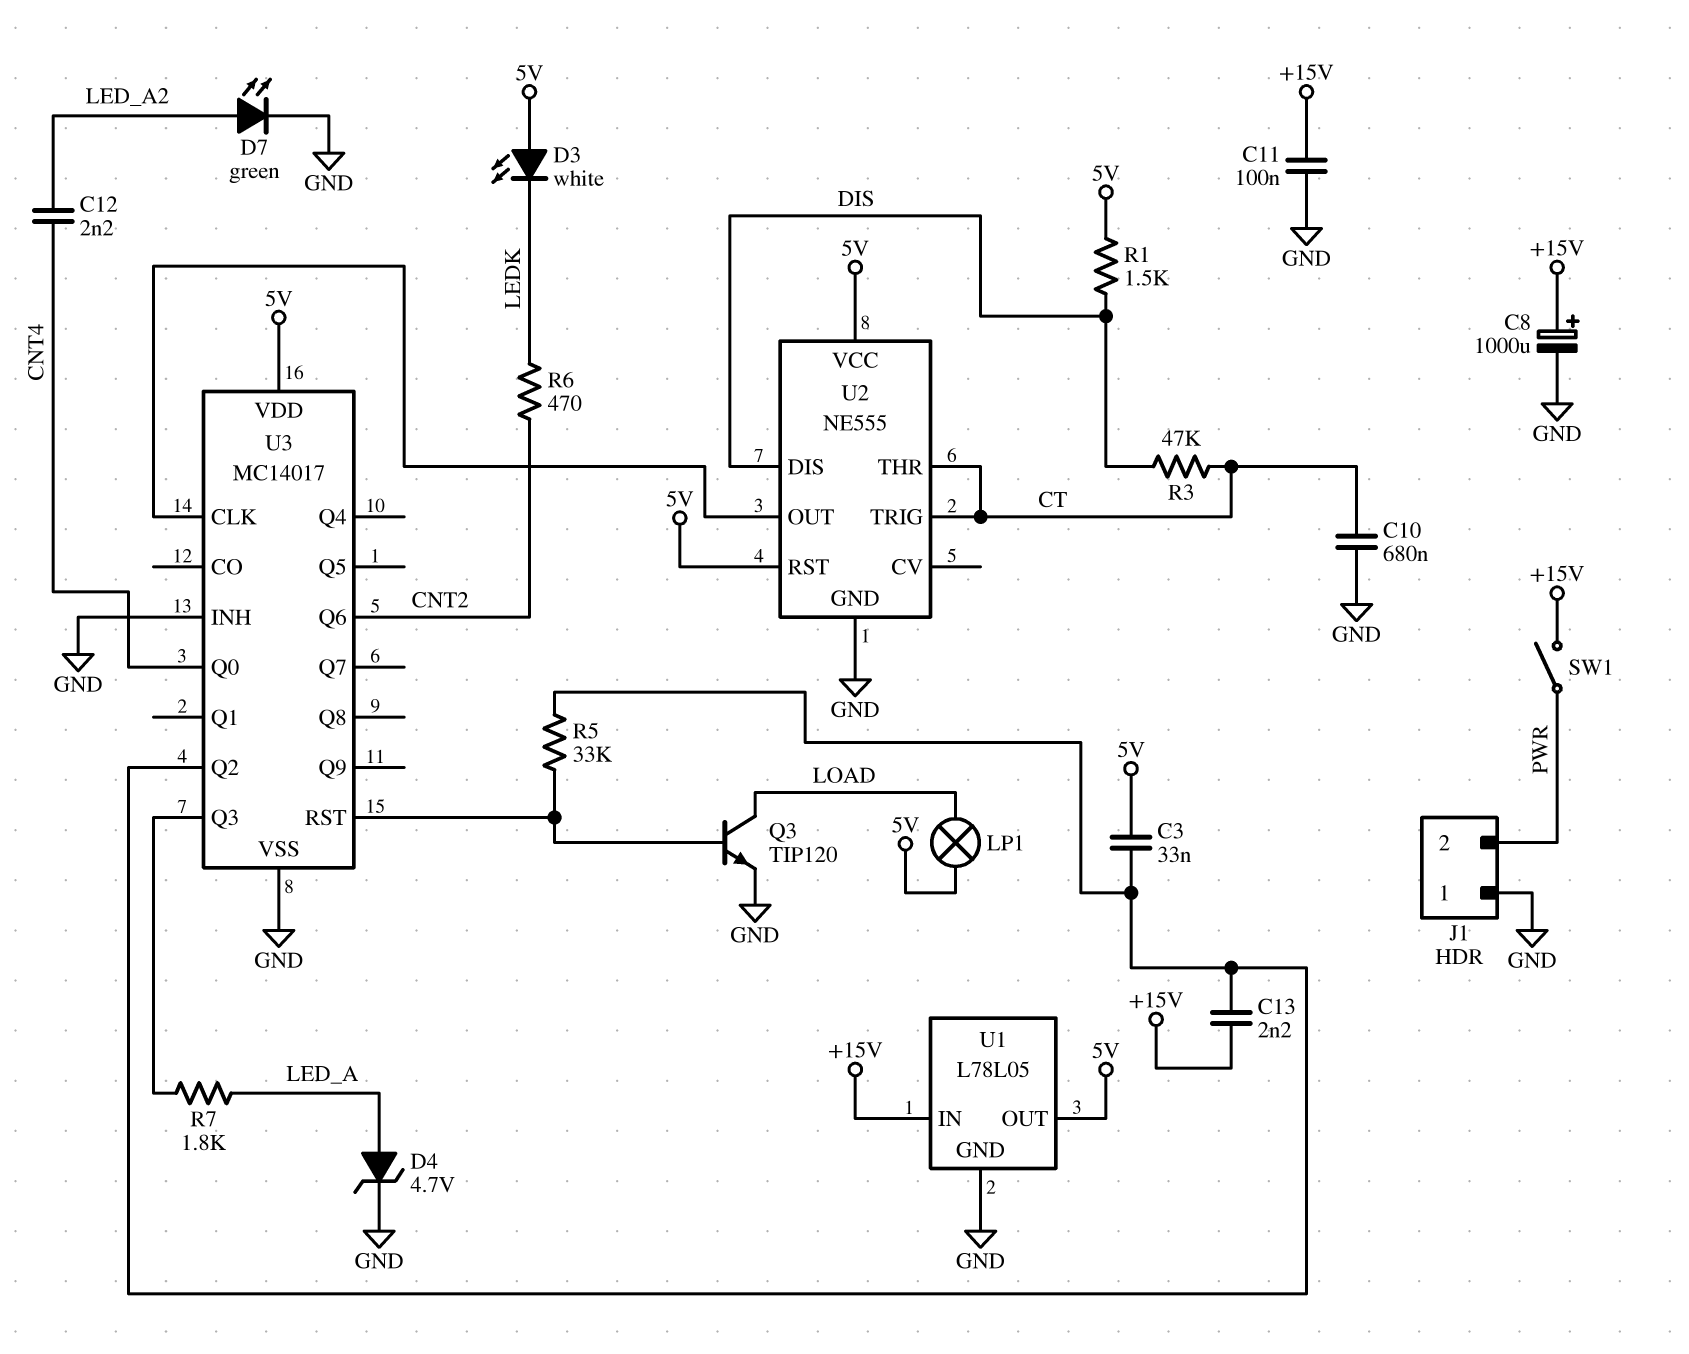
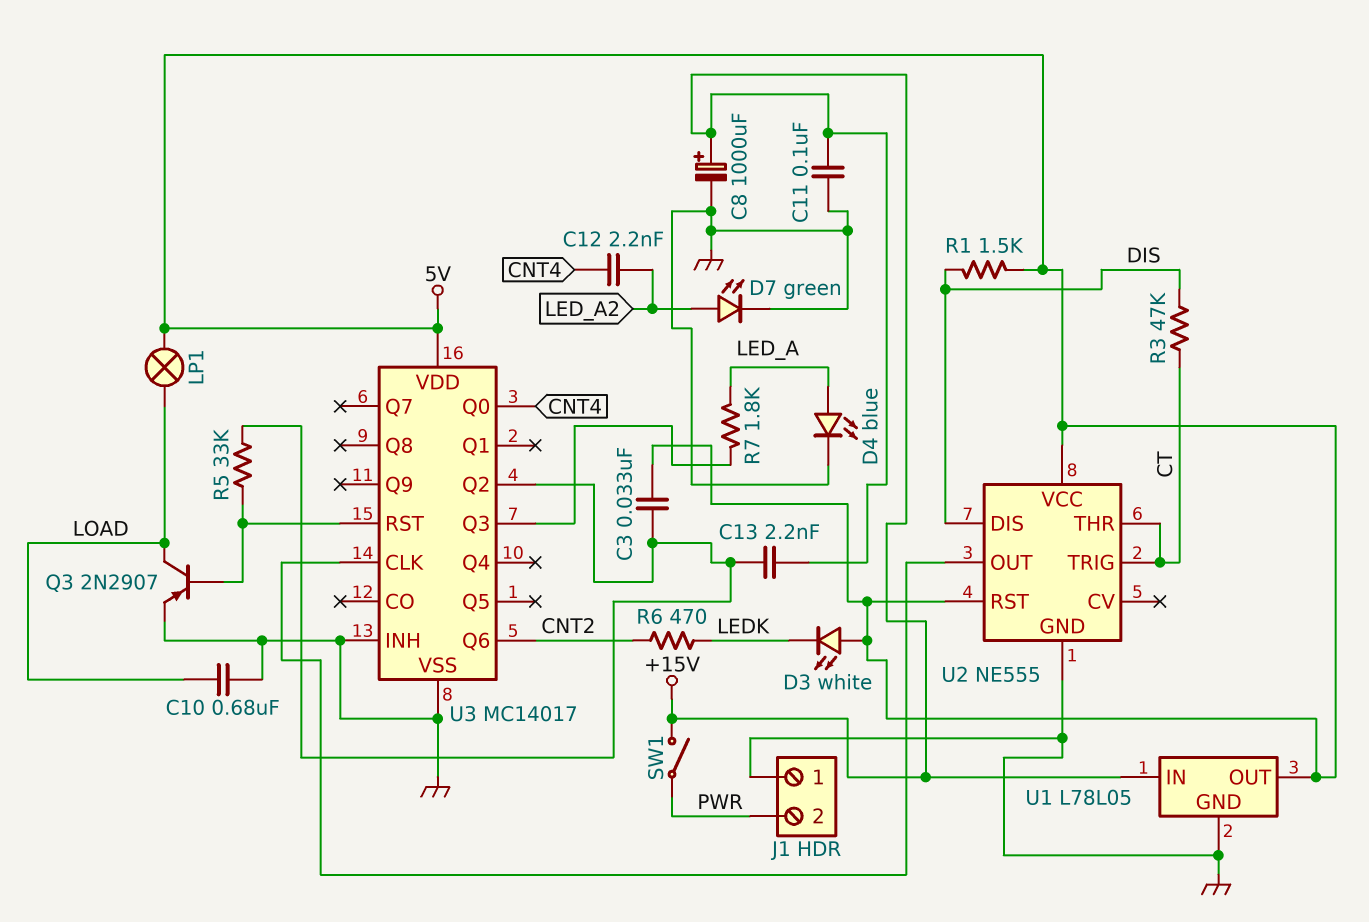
C10: 680nF (CT, GND) -> 680nF (GND, LOAD)
D4: zener 4.7V (A LED_A, K GND) -> LED blue (A LED_A, K GND)
Q3: NPN TIP120 (B U3/RST, C LOAD, E GND) -> PNP 2N2907 (B U3/RST, C LOAD, E GND)

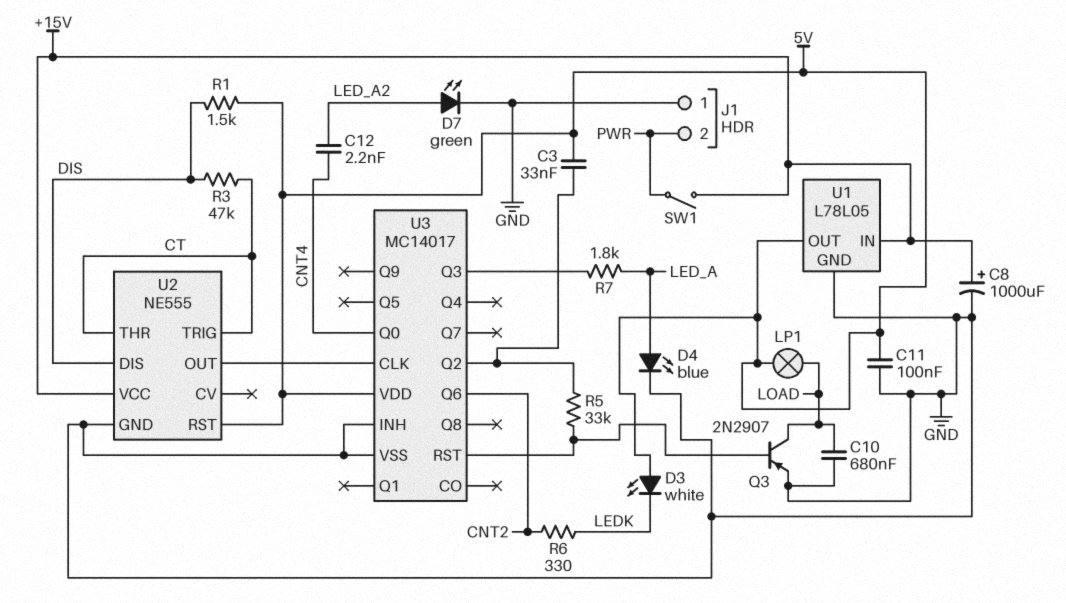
C11: 100nF (+15V, GND) -> 100nF (5V, GND)
C13: 2.2nF (+15V, U3/Q2) -> none
R6: 470 (CNT2, LEDK) -> 330 (CNT2, LEDK)
U2 pin VCC: 5V -> +15V

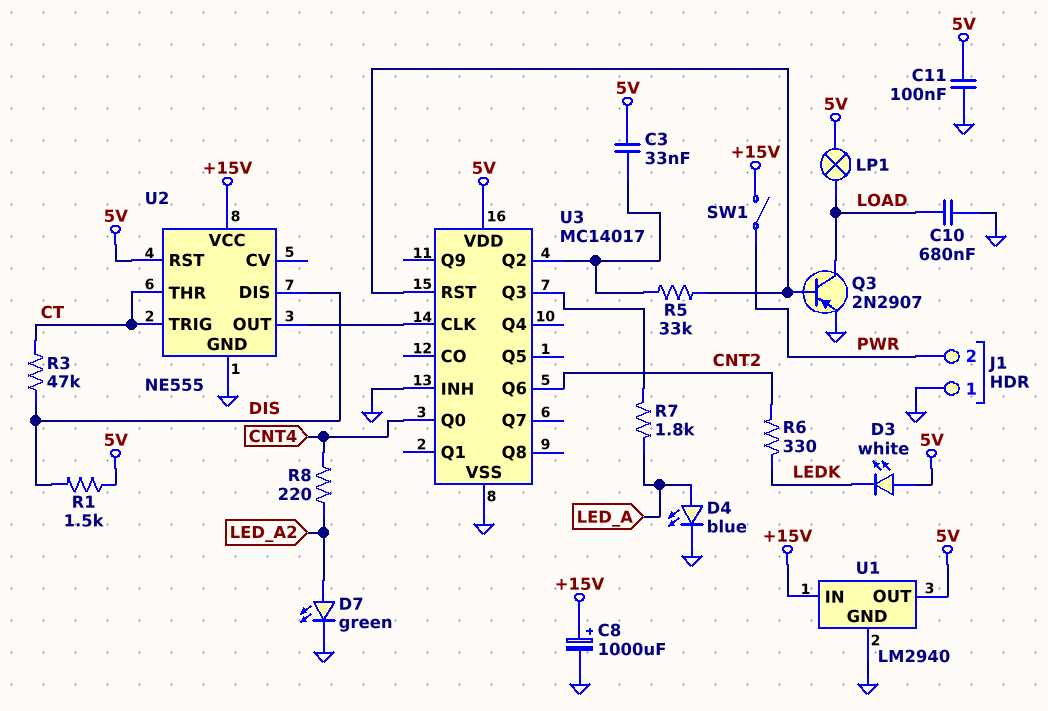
C12: 2.2nF (CNT4, LED_A2) -> none
R8: none -> 220 (CNT4, LED_A2)
U1: L78L05 -> LM2940

